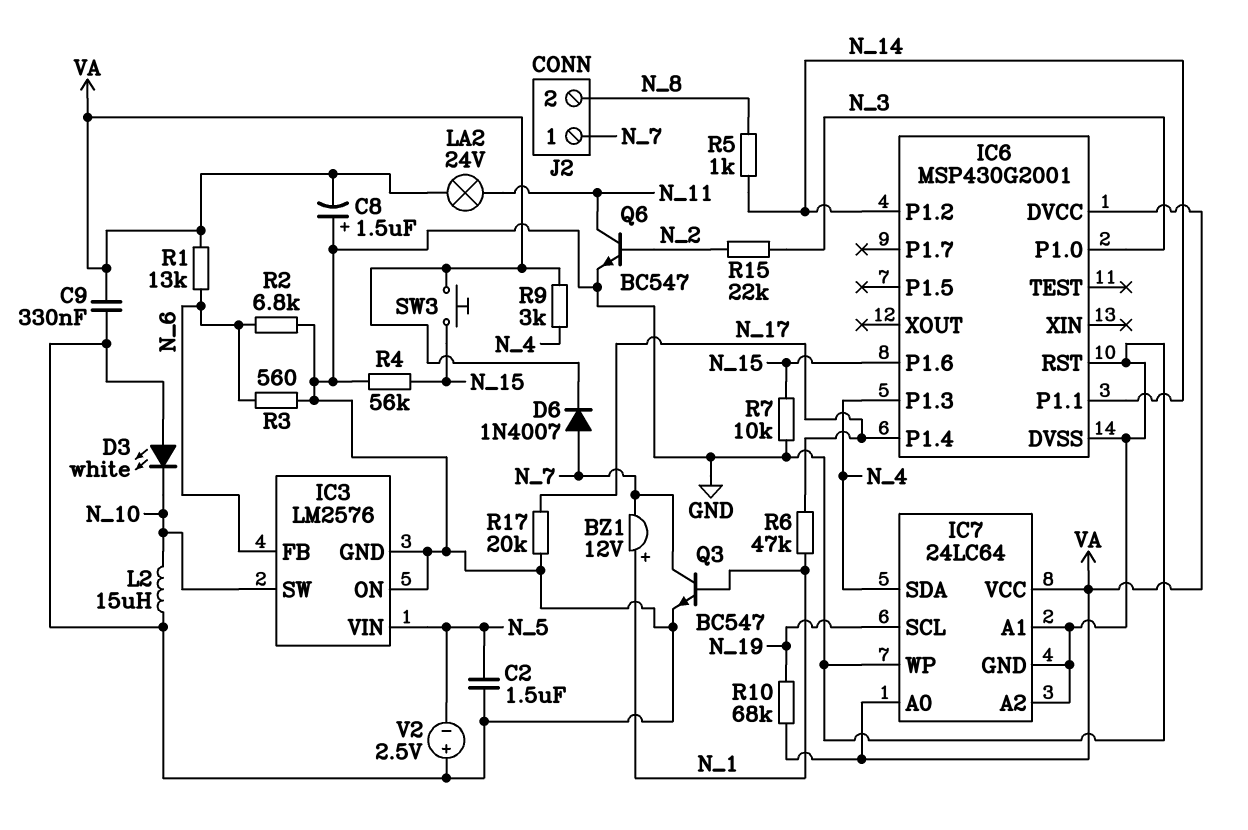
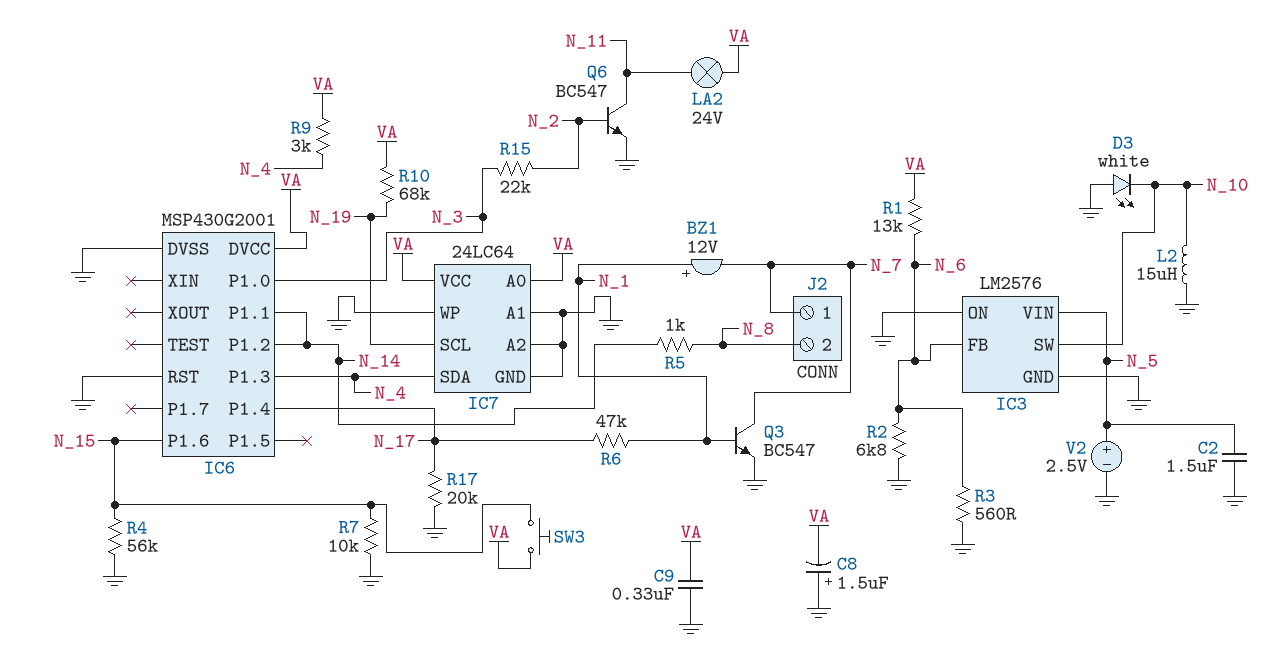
D6: diode 1N4007 (A N_7, K VA) -> none
V2: 2.5V (plus GND, minus N_5) -> 2.5V (plus N_5, minus GND)

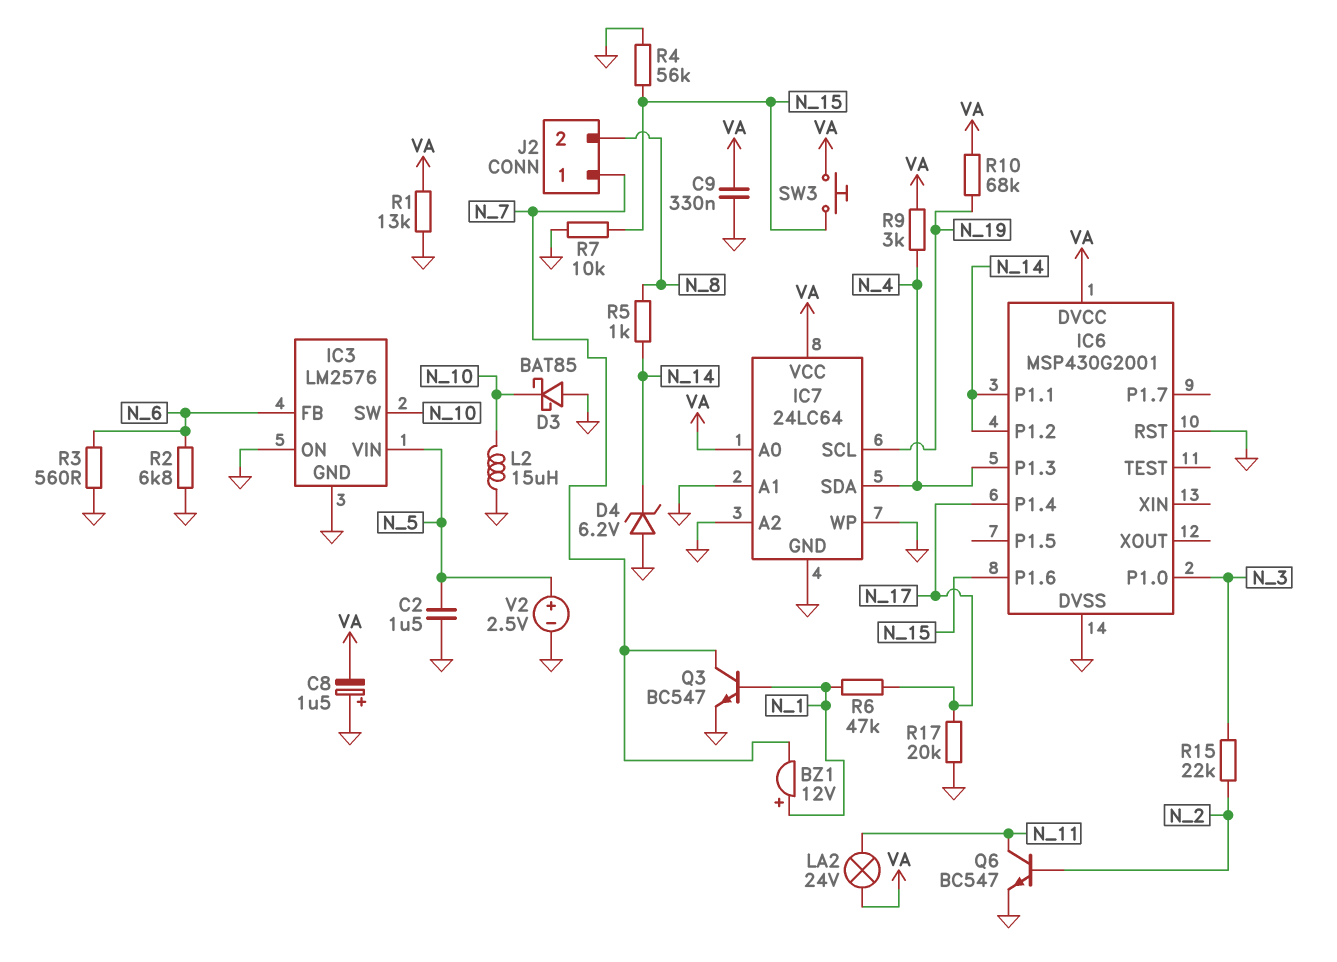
D3: LED white (A GND, K N_10) -> schottky BAT85 (A GND, K N_10)
D4: none -> zener 6.2V (A GND, K N_14)
R1: 13k (N_6, VA) -> 13k (GND, VA)

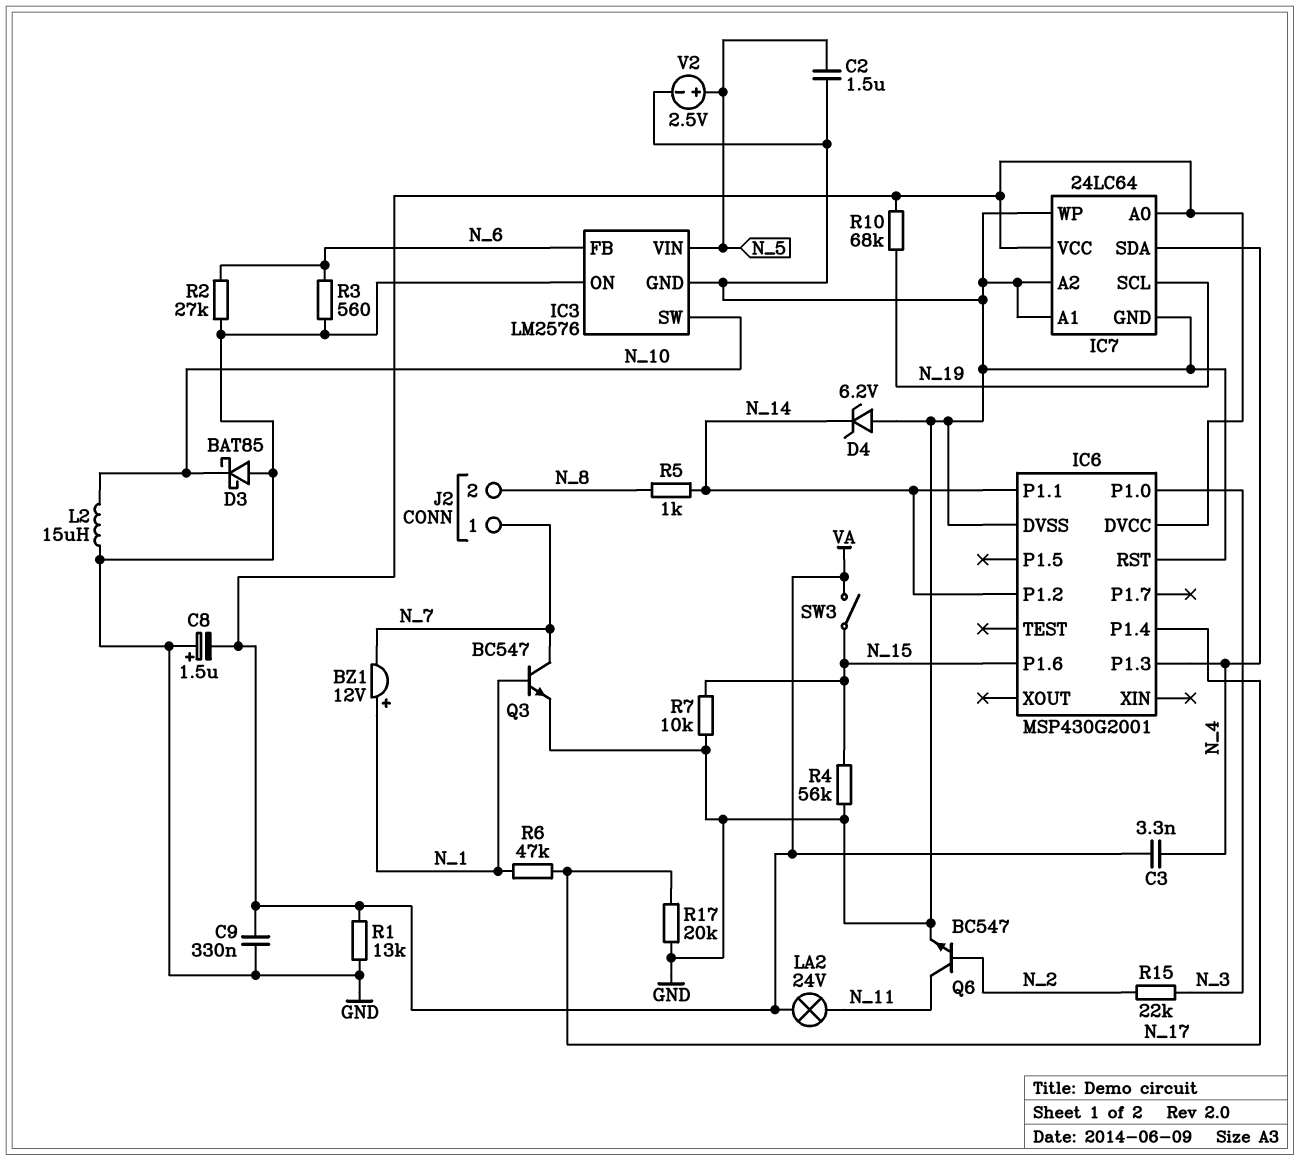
C3: none -> 3.3nF (N_4, VA)
R2: 6.8k (GND, N_6) -> 27k (GND, N_6)
R9: 3k (N_4, VA) -> none
SW3: button (N_15, VA) -> switch (N_15, VA)

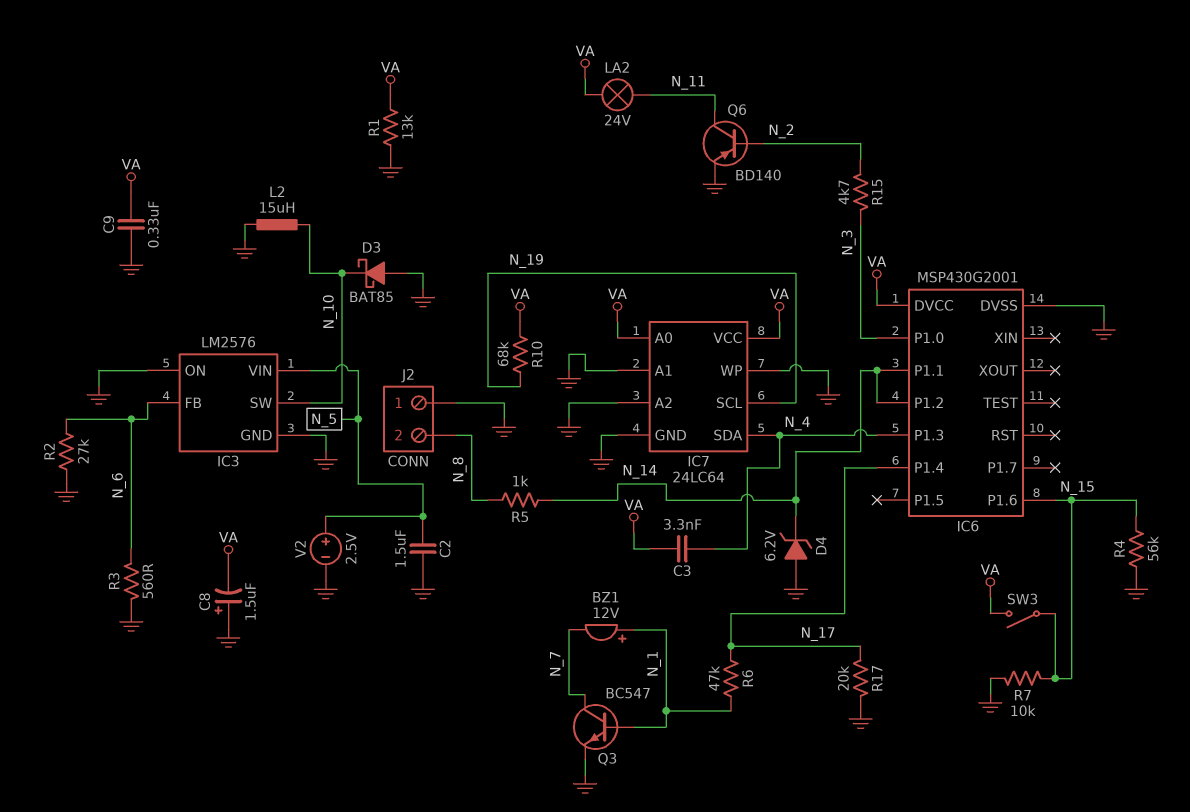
IC6 pin RST: GND -> none
J2 pin 1: N_7 -> GND
Q6: NPN BC547 (B N_2, C N_11, E GND) -> PNP BD140 (B N_2, C N_11, E GND)
R15: 22k (N_2, N_3) -> 4.7k (N_2, N_3)

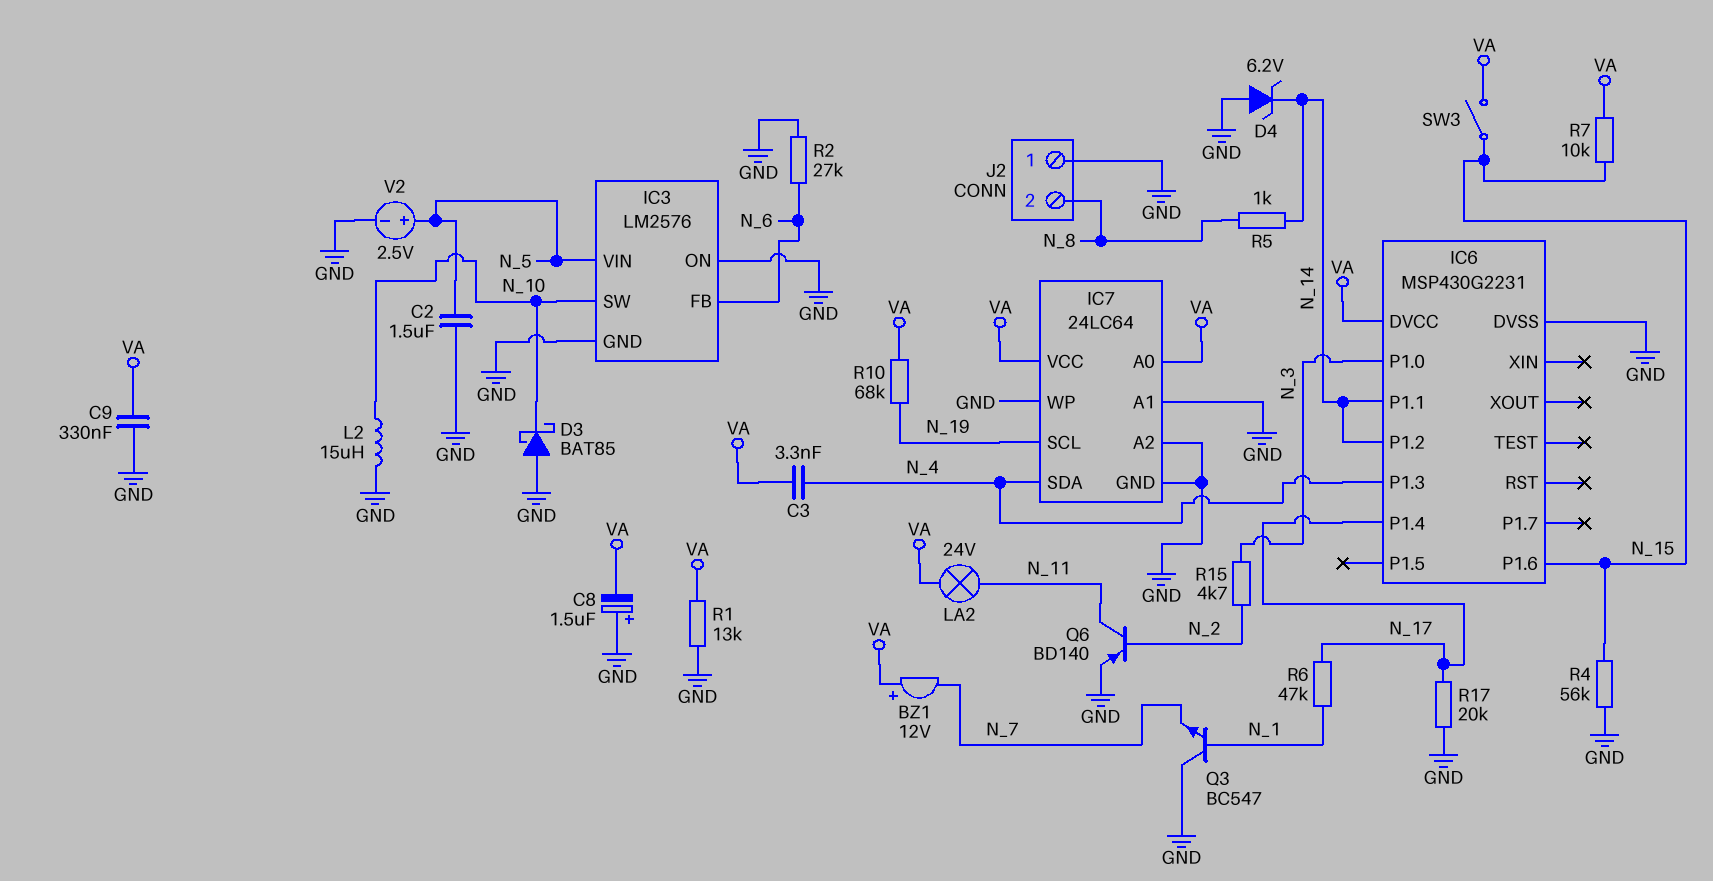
BZ1: buzzer 12V (plus N_1, minus N_7) -> buzzer 12V (plus VA, minus N_7)
IC6: MSP430G2001 -> MSP430G2231
Q3: NPN BC547 (B N_1, C N_7, E GND) -> NPN BC547 (B N_1, C GND, E N_7)
R3: 560 (GND, N_6) -> none
R7: 10k (GND, N_15) -> 10k (N_15, VA)

